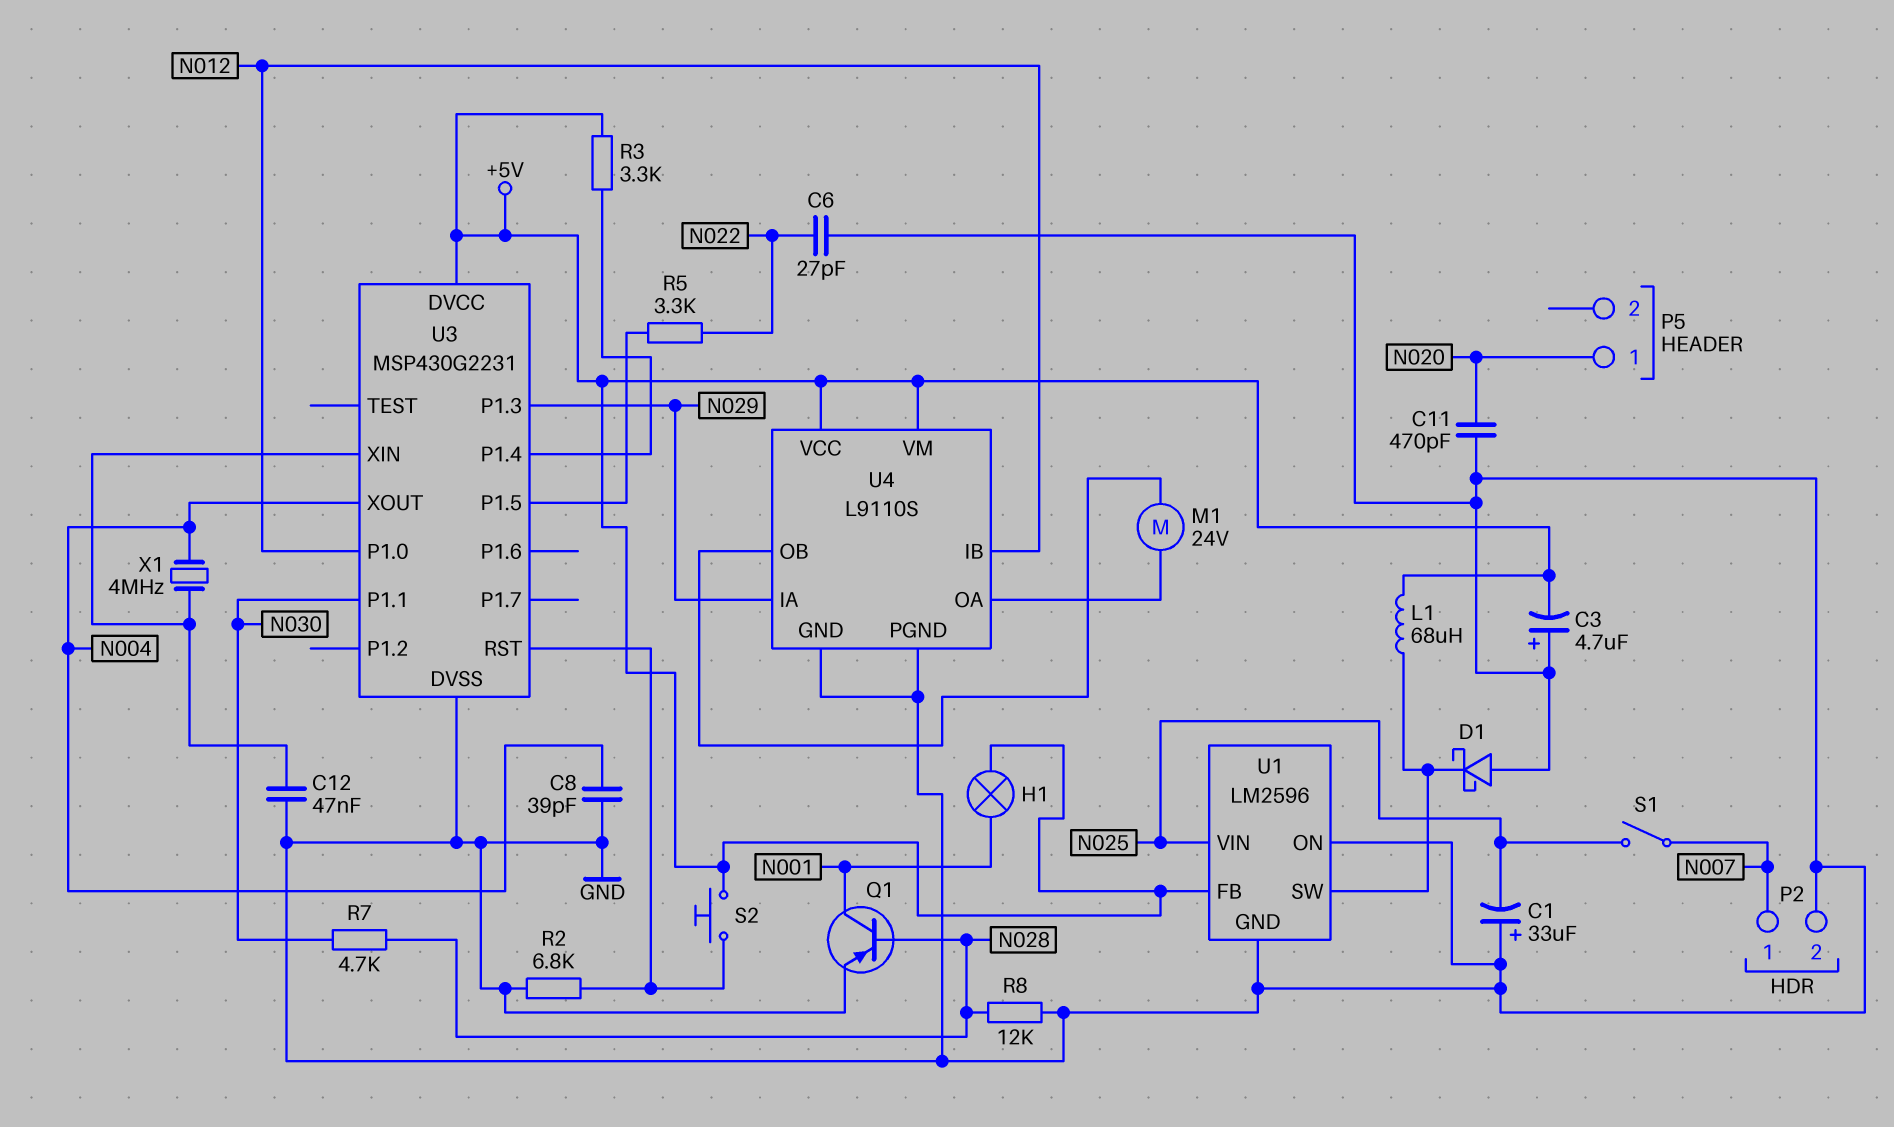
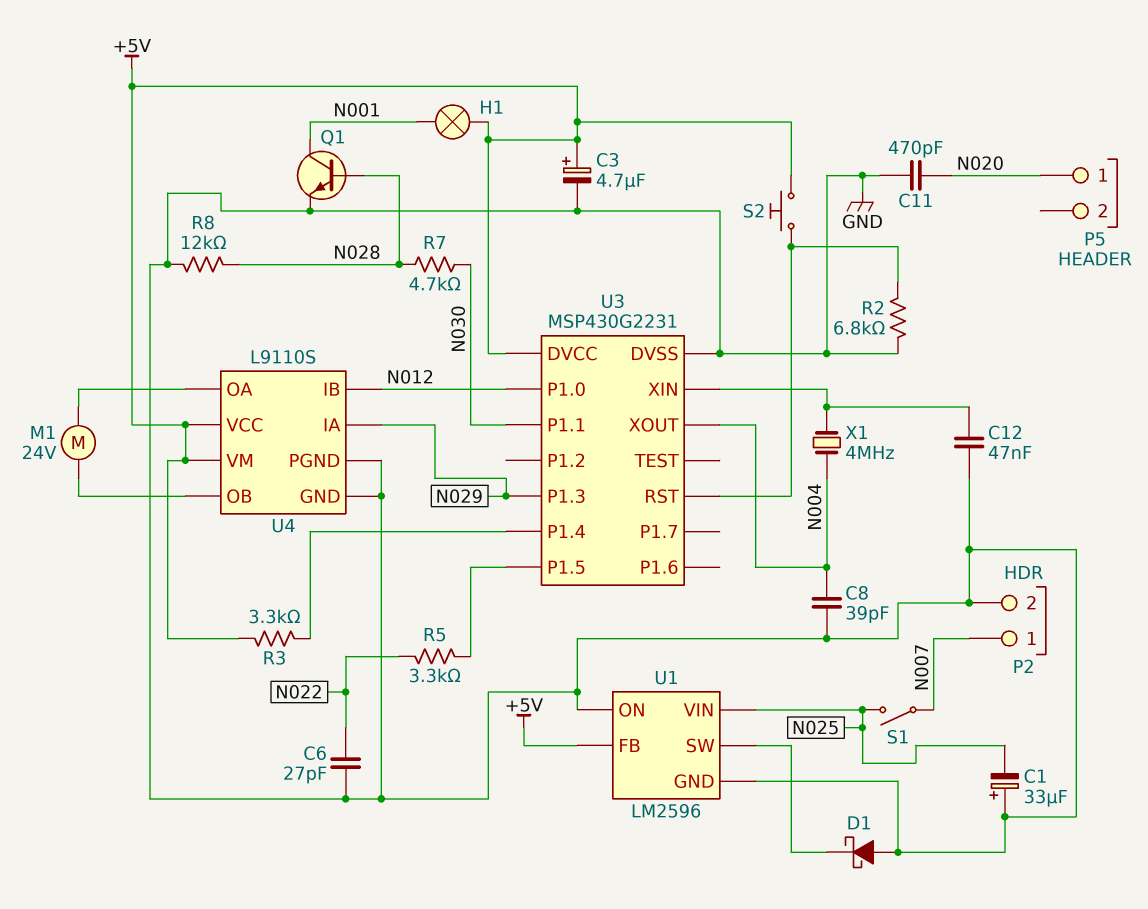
C3: 4.7uF (plus GND, minus +5V) -> 4.7uF (plus +5V, minus GND)
L1: 68uH (+5V, U1/SW) -> none
Q1: PNP (B N028, C N001, E GND) -> NPN (B N028, C N001, E GND)

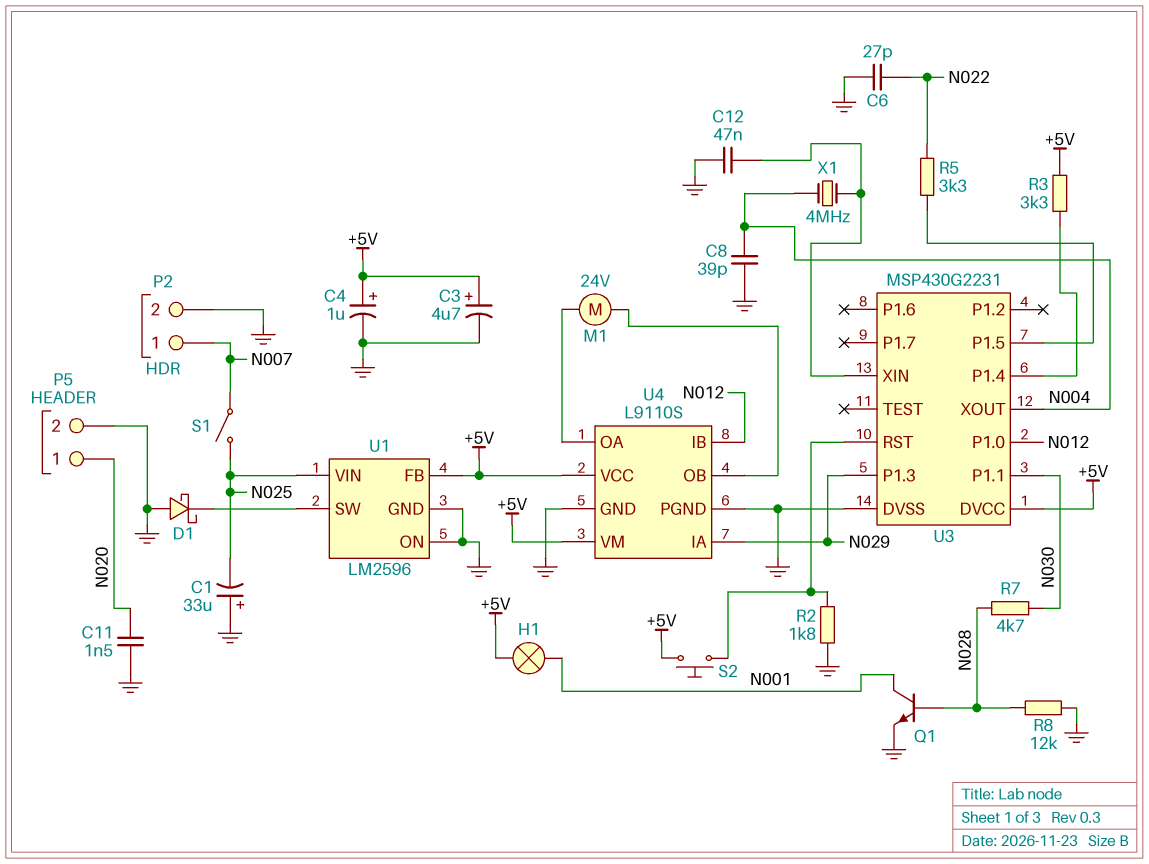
C4: none -> 1uF (plus +5V, minus GND)
C11: 470pF (GND, N020) -> 1.5nF (GND, N020)
P5 pin 2: none -> GND
R2: 6.8k (GND, U3/RST) -> 1.8k (GND, U3/RST)

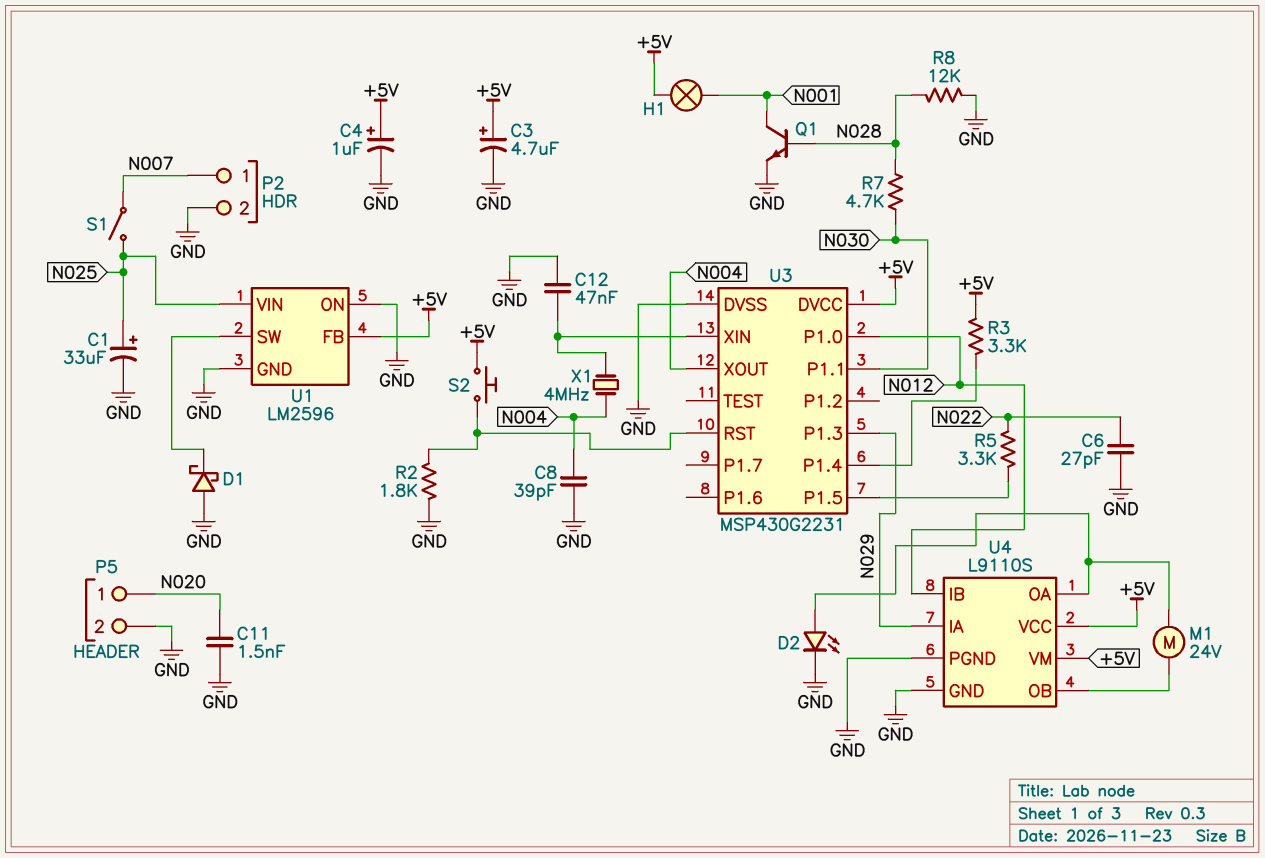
C1: 33uF (plus GND, minus N025) -> 33uF (plus N025, minus GND)
D2: none -> LED (A U4/OA, K GND)

